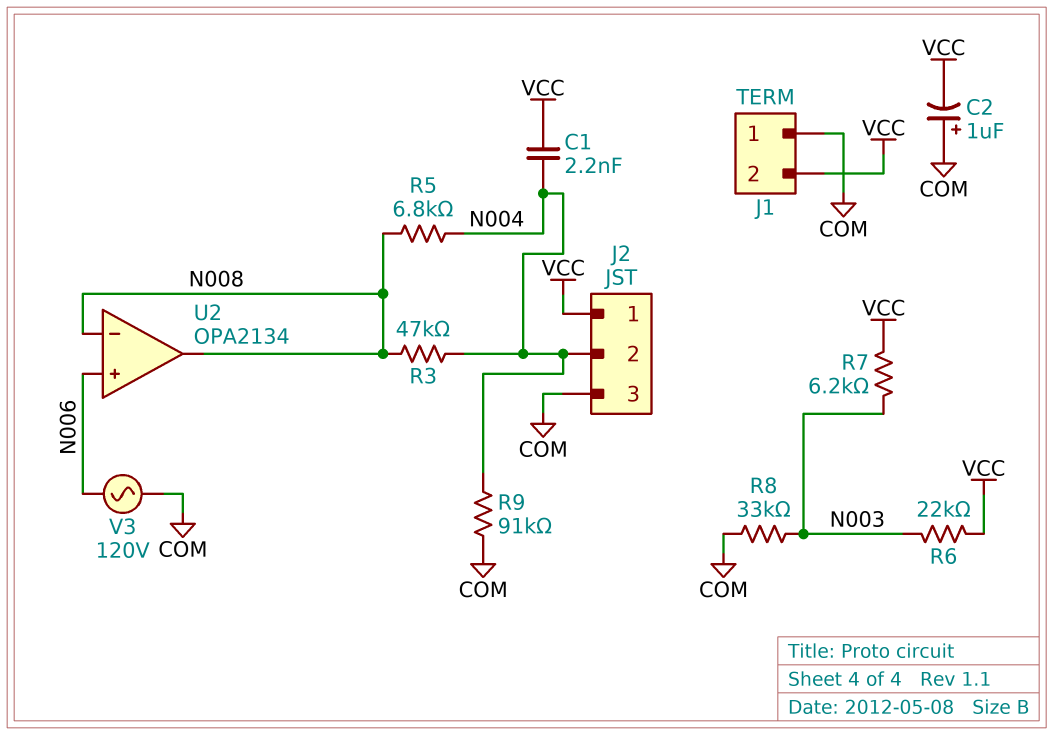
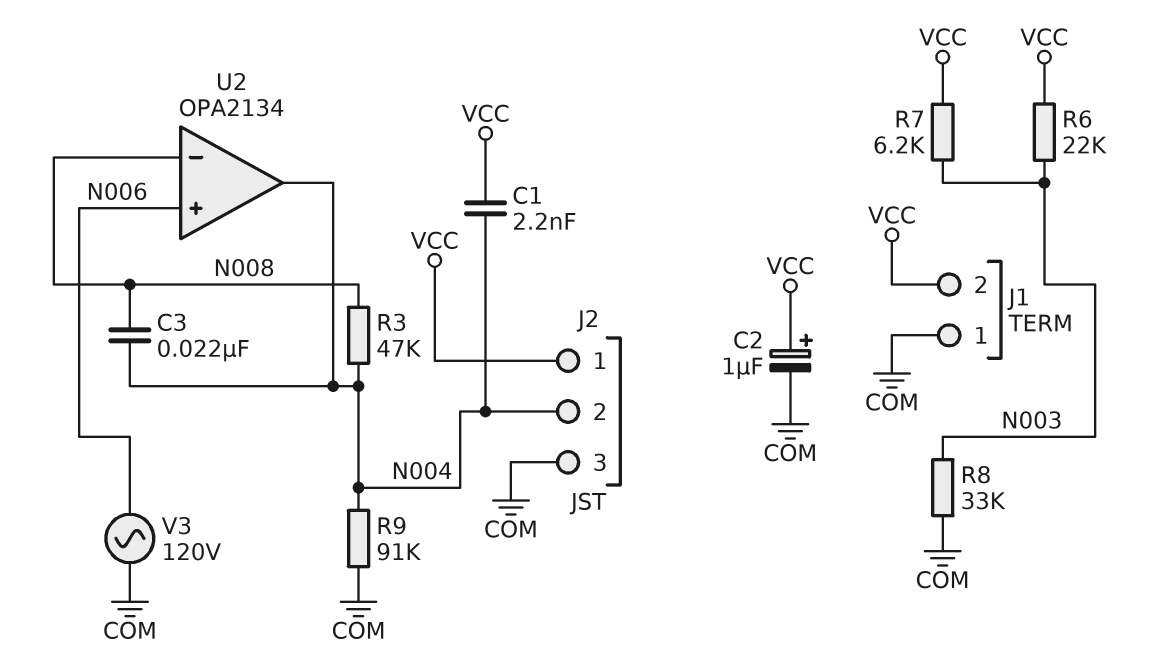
C2: 1uF (plus COM, minus VCC) -> 1uF (plus VCC, minus COM)
C3: none -> 22nF (N004, N008)
R5: 6.8k (N004, N008) -> none
U2 pin out: N008 -> N004

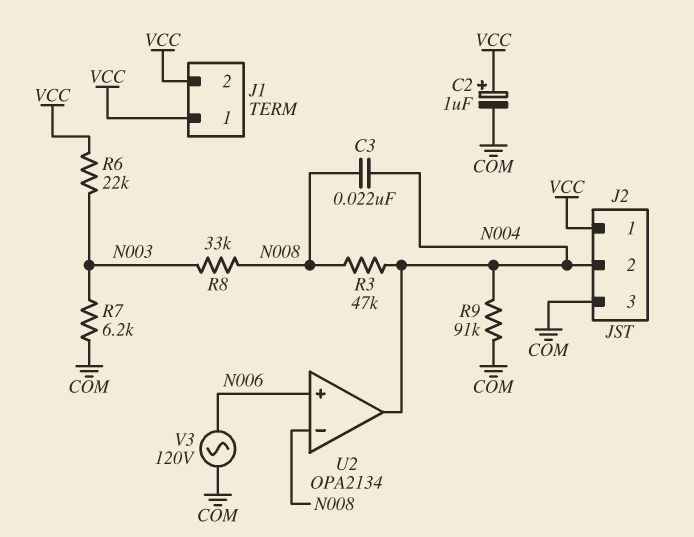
C1: 2.2nF (N004, VCC) -> none
J1 pin 1: COM -> VCC
R7: 6.2k (N003, VCC) -> 6.2k (COM, N003)
R8: 33k (COM, N003) -> 33k (N003, N008)

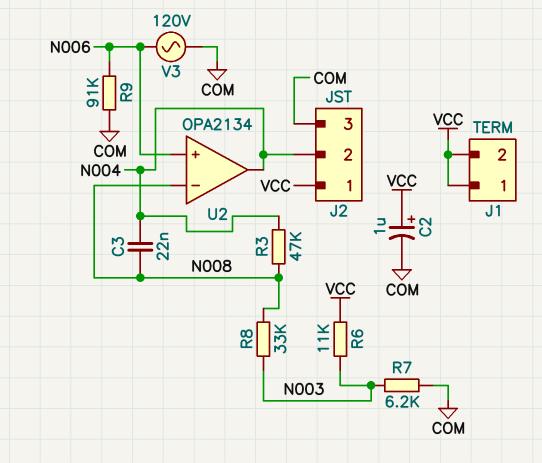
R6: 22k (N003, VCC) -> 11k (N003, VCC)
R9: 91k (COM, N004) -> 91k (COM, N006)

